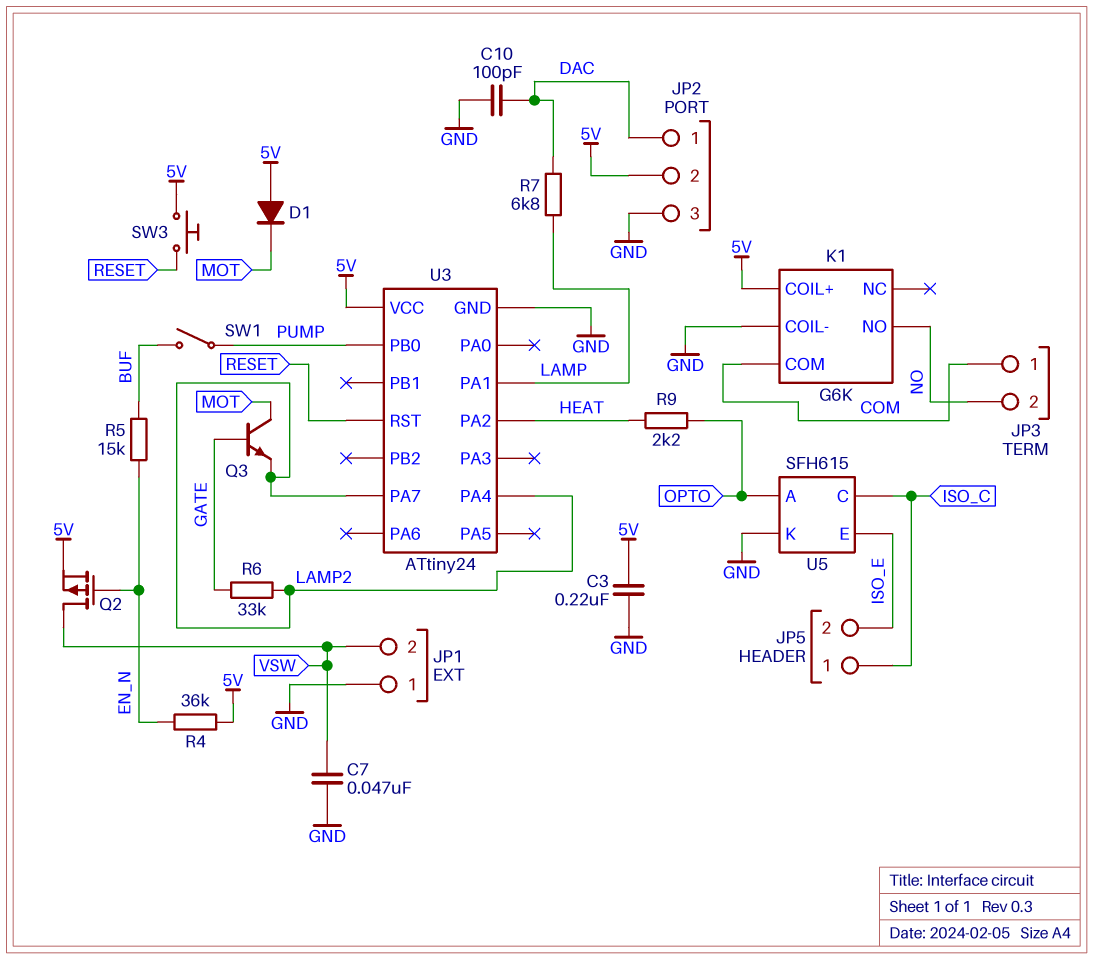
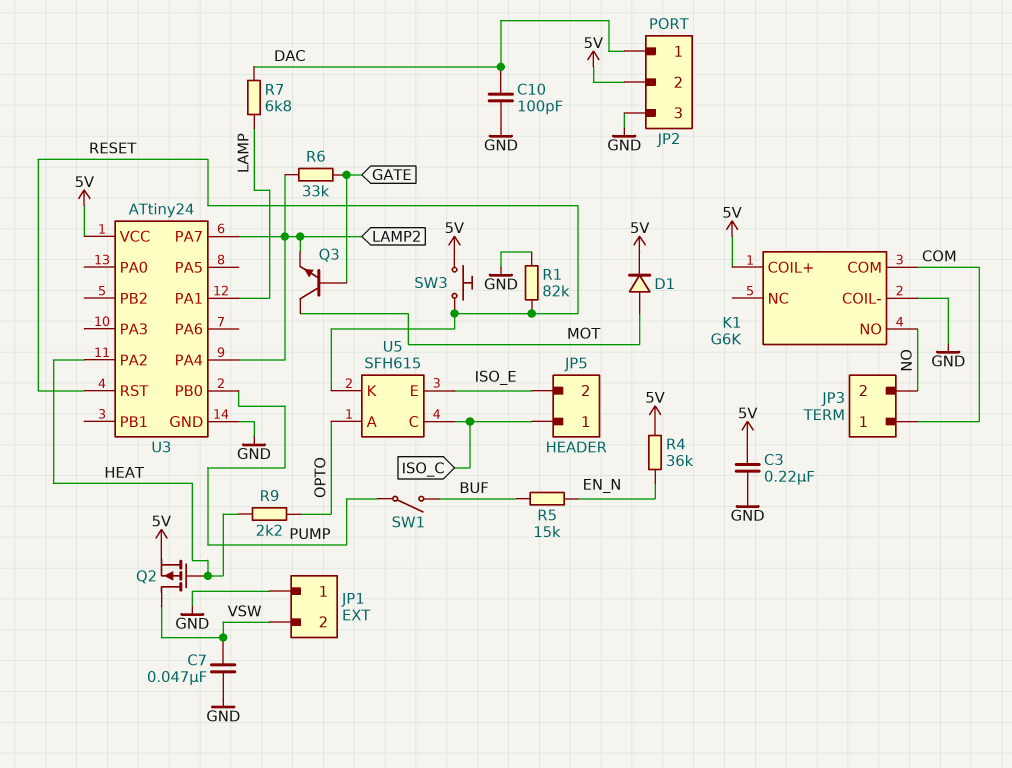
D1: diode (A 5V, K MOT) -> diode (A MOT, K 5V)
Q2: PMOS (G EN_N, D VSW, S 5V) -> PMOS (G HEAT, D VSW, S 5V)
R1: none -> 82k (GND, RESET)
U5 pin K: GND -> RESET

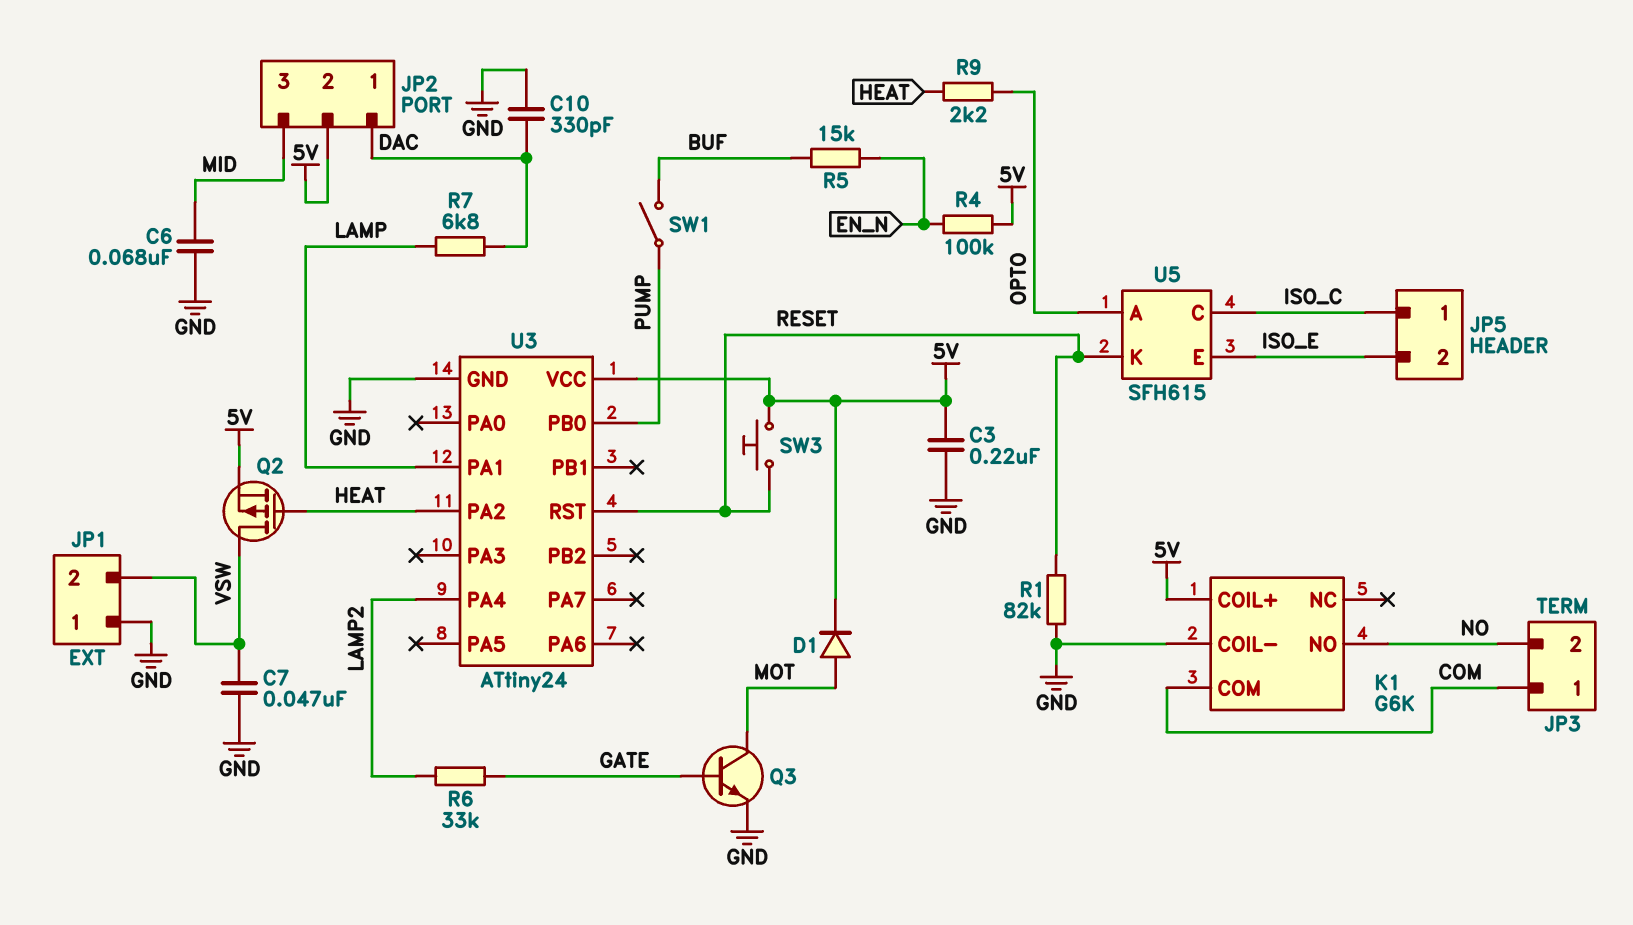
C6: none -> 68nF (GND, MID)
C10: 100pF (DAC, GND) -> 330pF (DAC, GND)
JP2 pin 3: GND -> MID
Q3: NPN (B GATE, C MOT, E LAMP2) -> NPN (B GATE, C MOT, E GND)
R4: 36k (5V, EN_N) -> 100k (5V, EN_N)
U3 pin PA7: LAMP2 -> none

